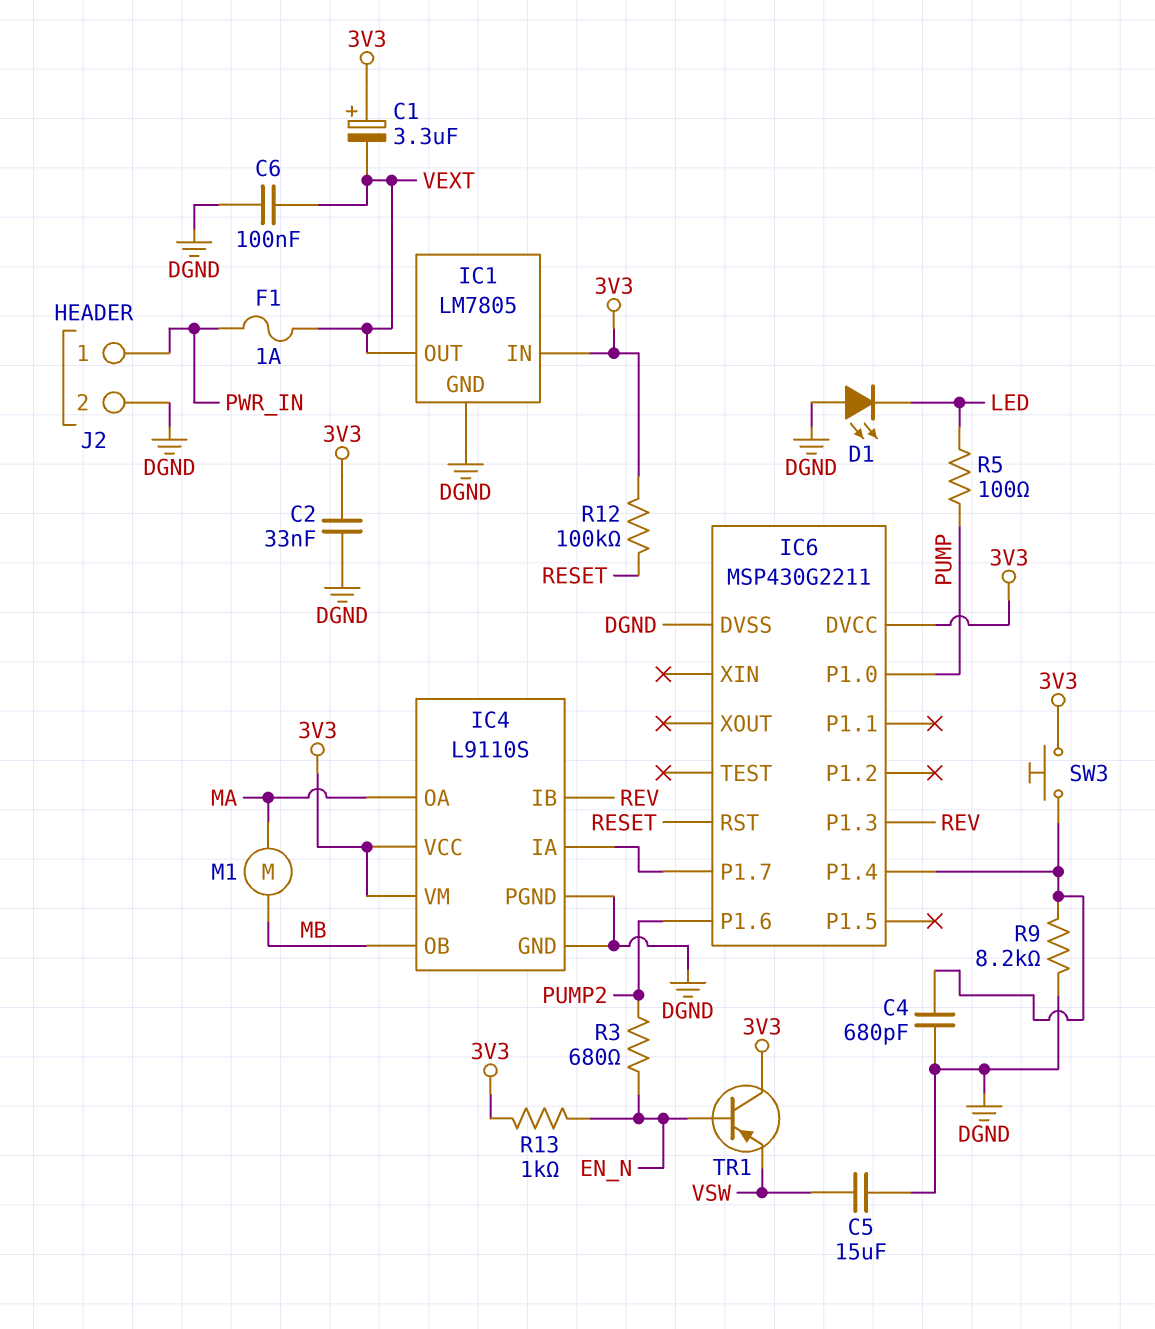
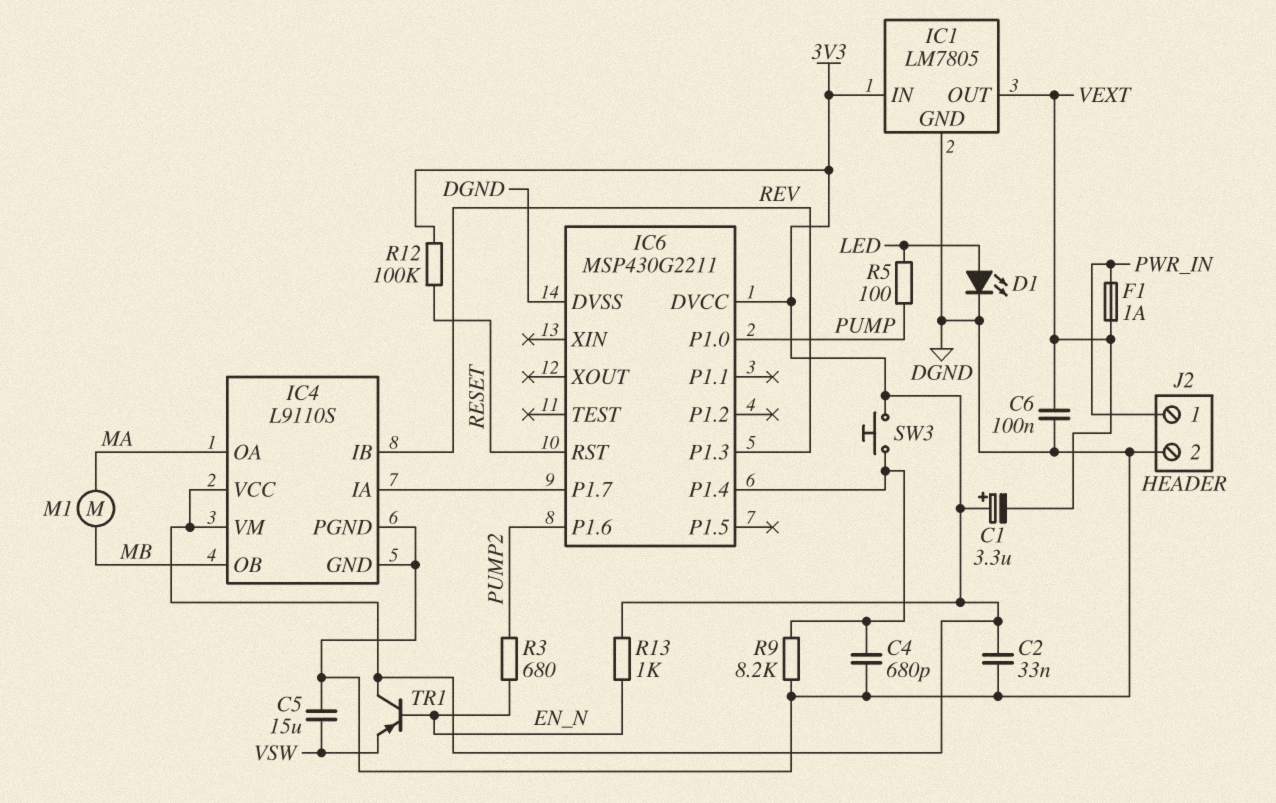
D1: LED (A DGND, K LED) -> LED (A LED, K DGND)

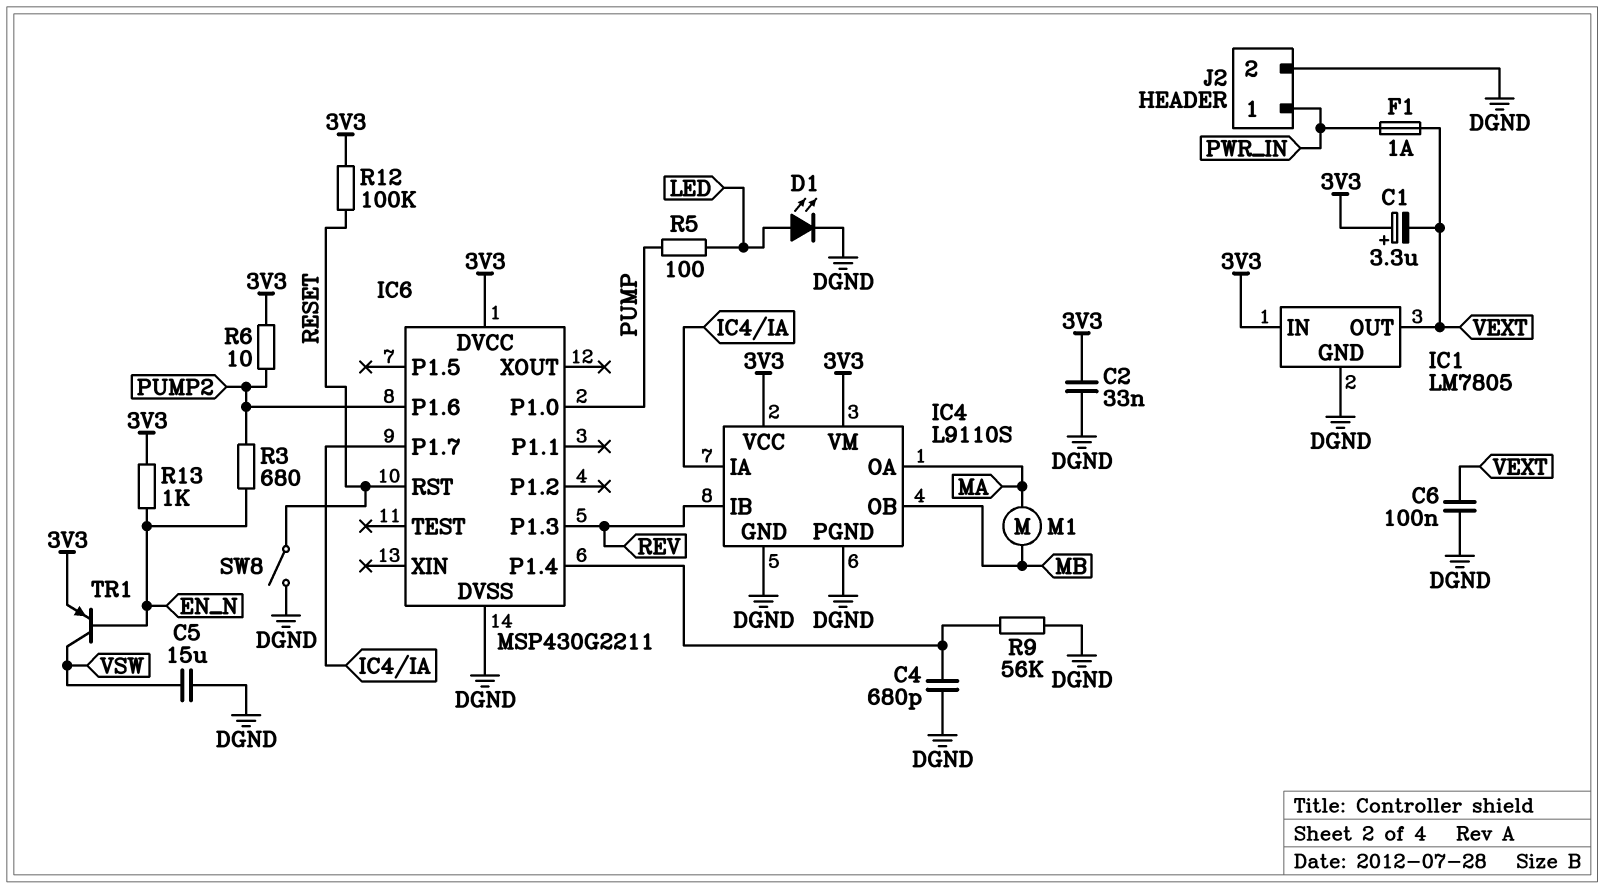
R6: none -> 10 (3V3, PUMP2)
R9: 8.2k (DGND, IC6/P1.4) -> 56k (DGND, IC6/P1.4)
SW3: button (3V3, IC6/P1.4) -> none
SW8: none -> switch (DGND, RESET)
TR1: PNP (B EN_N, C 3V3, E VSW) -> PNP (B EN_N, C VSW, E 3V3)

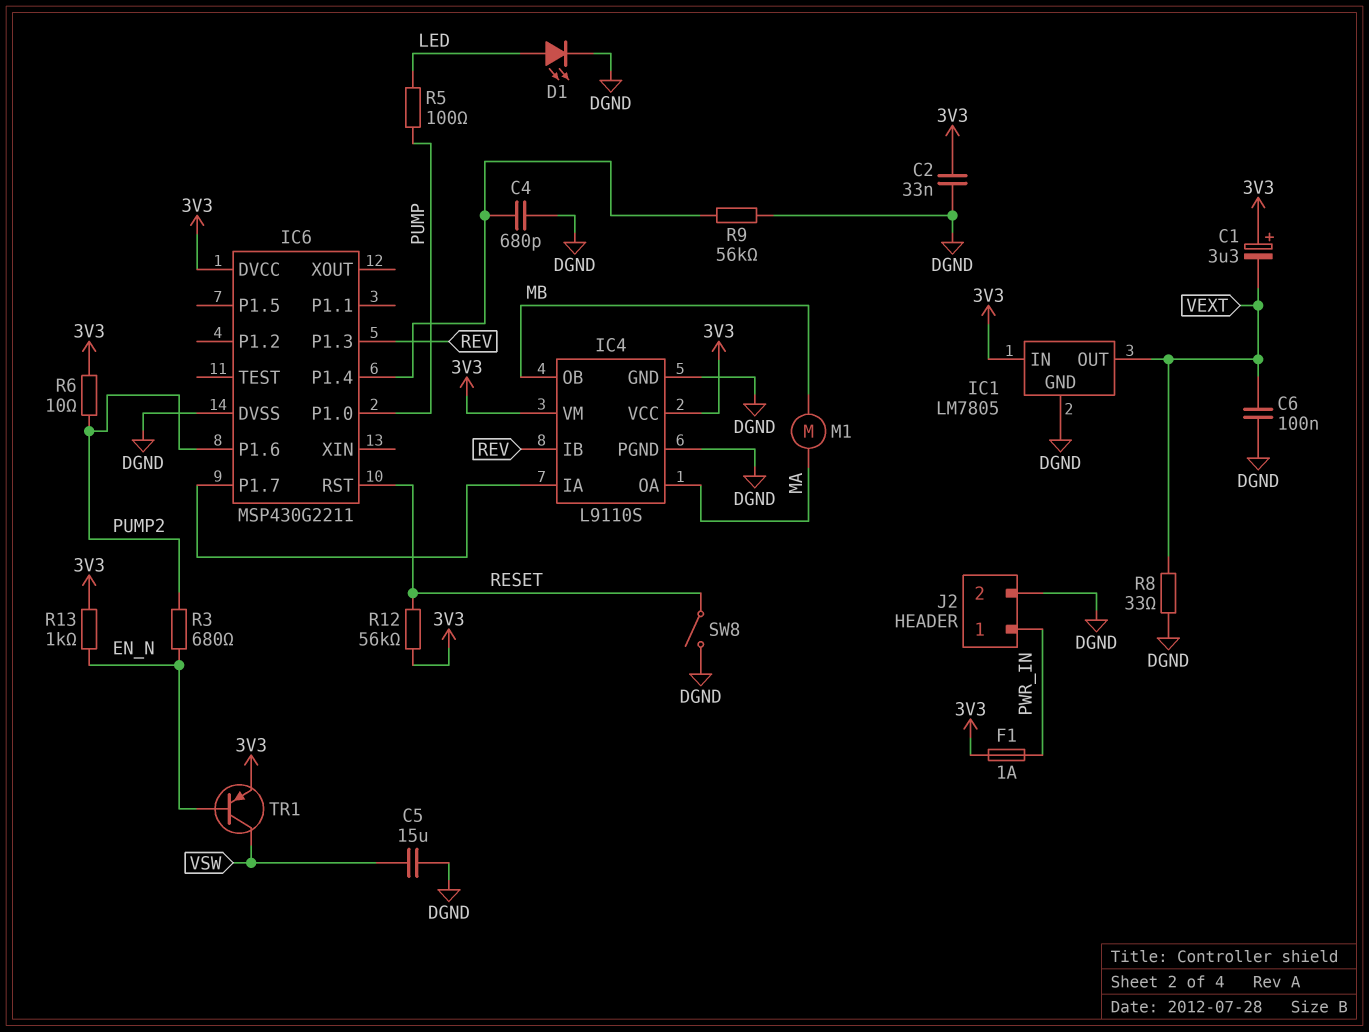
F1: 1A (PWR_IN, VEXT) -> 1A (3V3, PWR_IN)
R8: none -> 33 (DGND, VEXT)
R12: 100k (3V3, RESET) -> 56k (3V3, RESET)

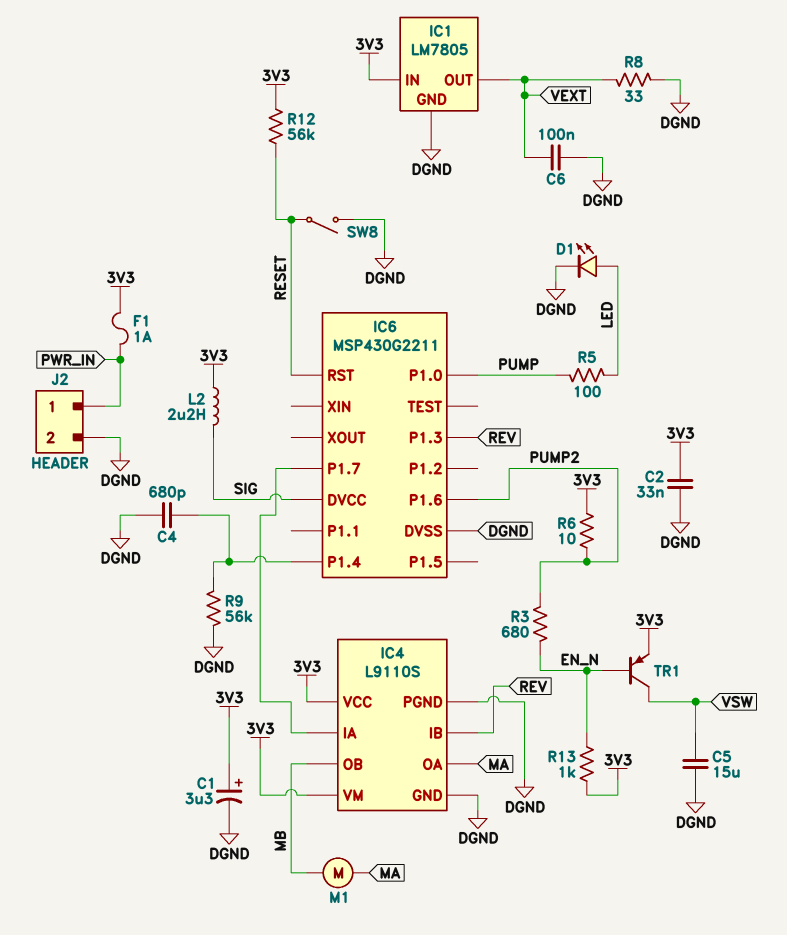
C1: 3.3uF (plus 3V3, minus VEXT) -> 3.3uF (plus 3V3, minus DGND)
IC6 pin DVCC: 3V3 -> SIG
L2: none -> 2.2uH (3V3, SIG)

